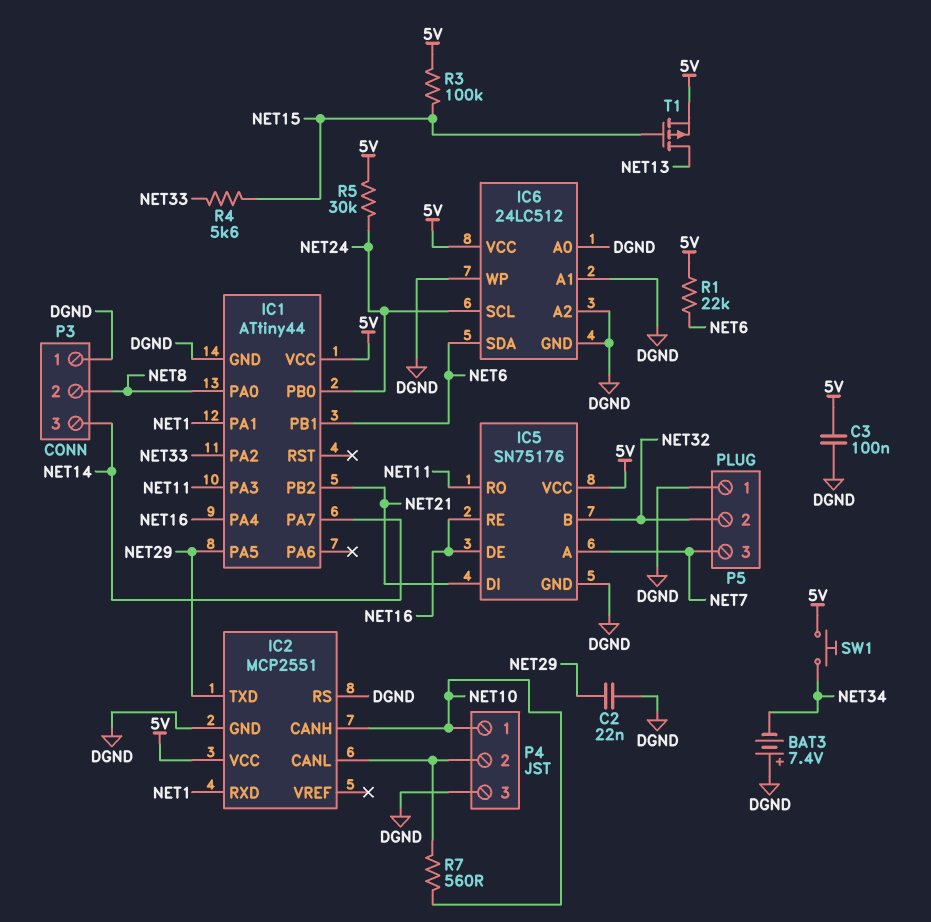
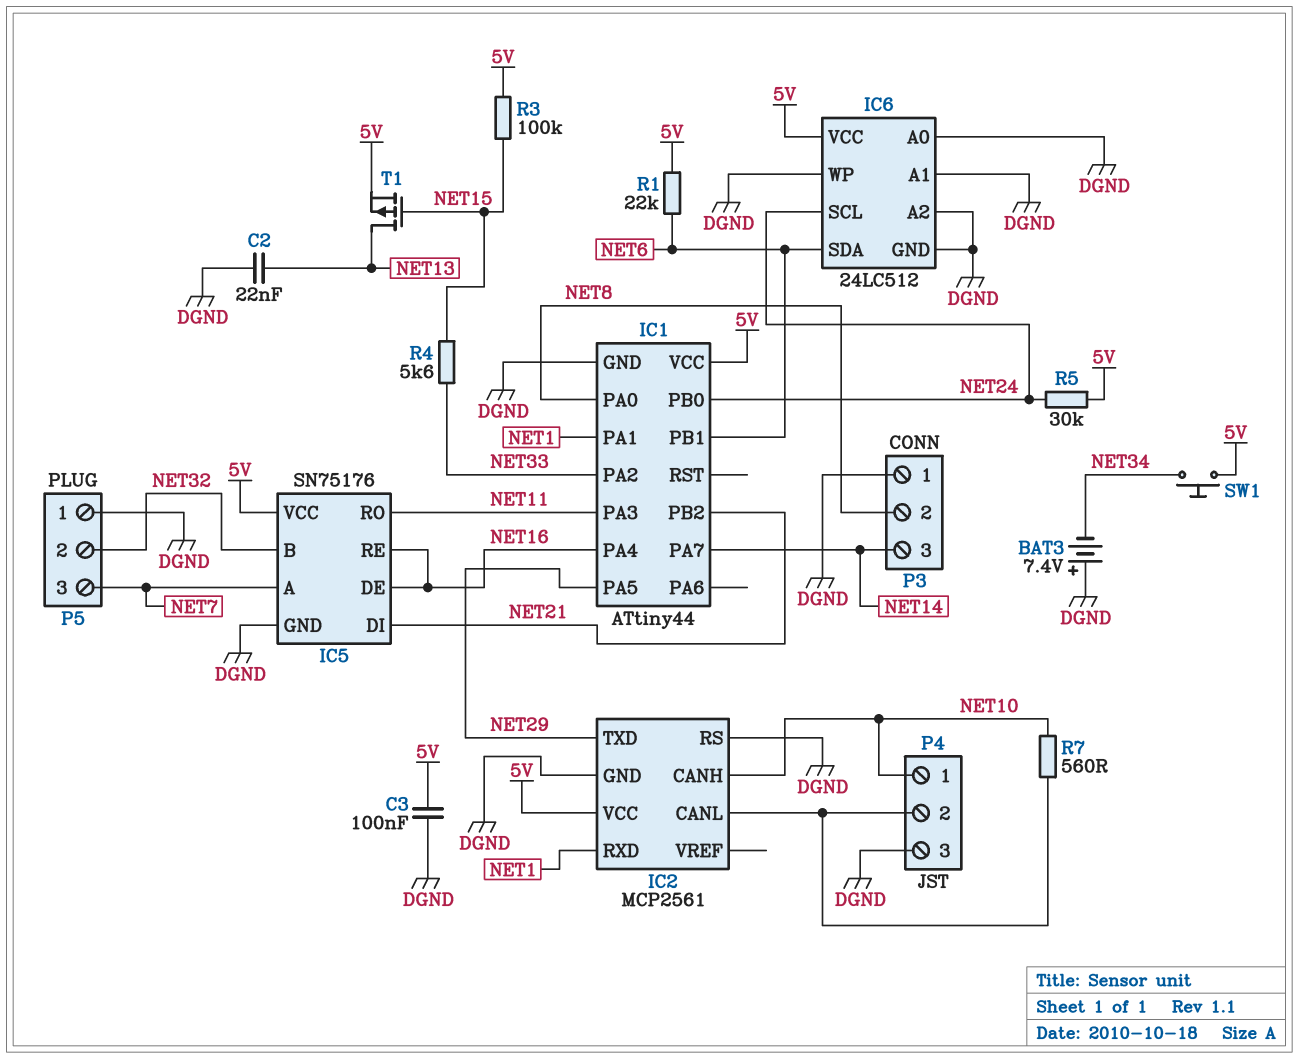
C2: 22nF (DGND, NET29) -> 22nF (DGND, NET13)
IC2: MCP2551 -> MCP2561

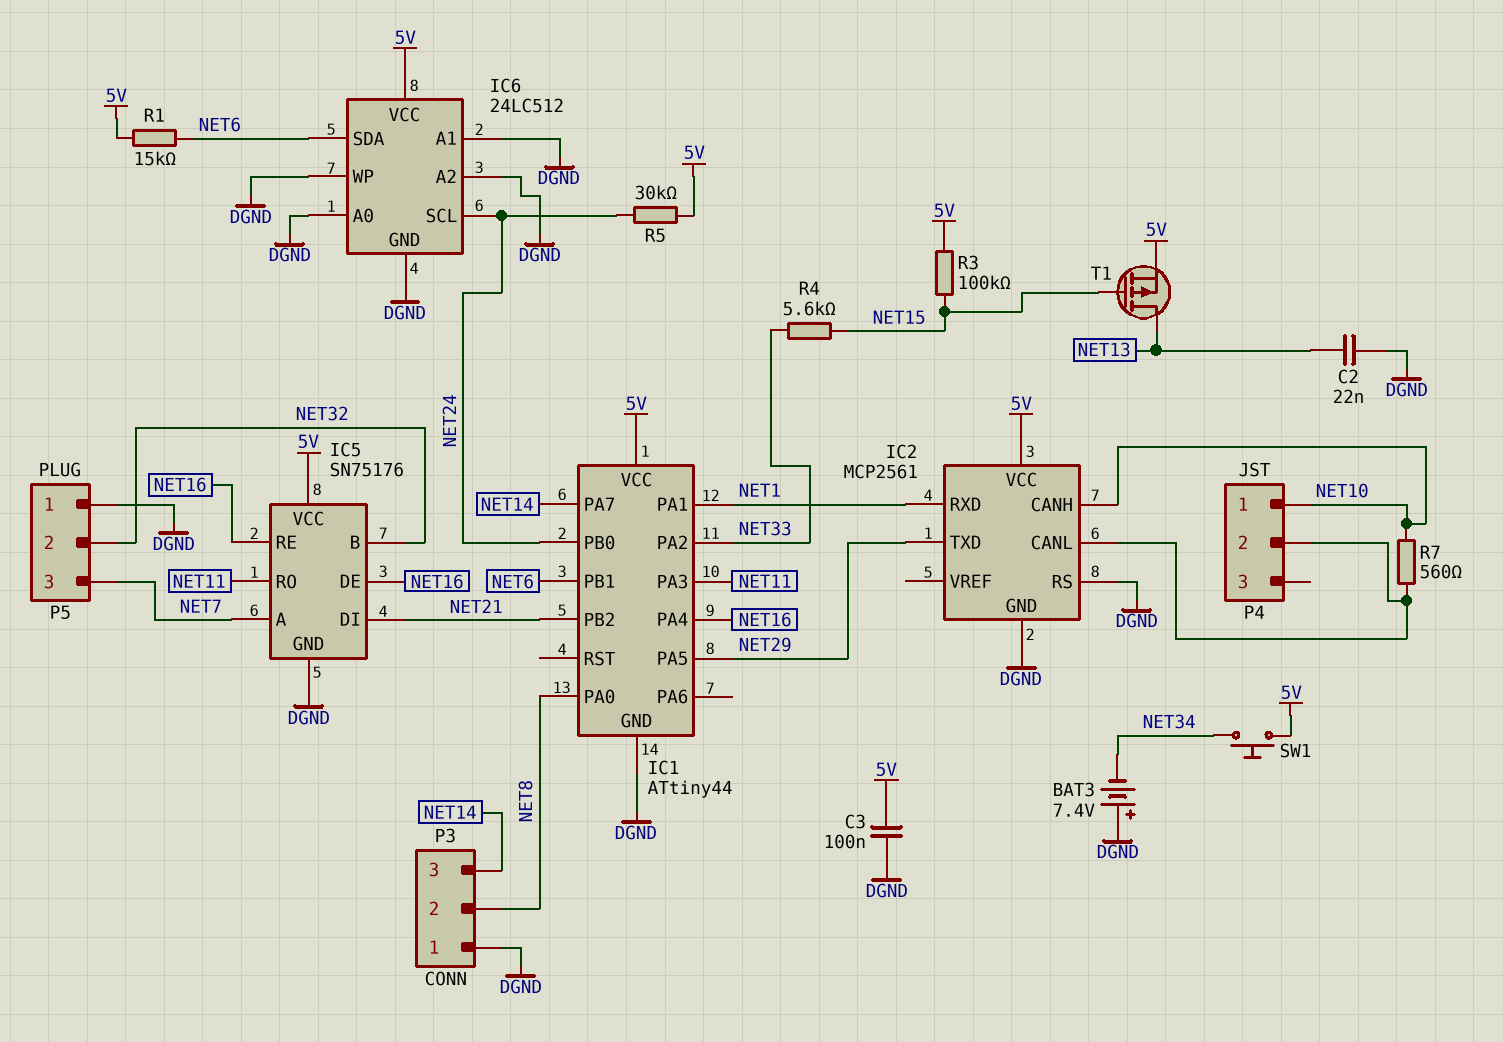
P4 pin 3: DGND -> none
R1: 22k (5V, NET6) -> 15k (5V, NET6)

